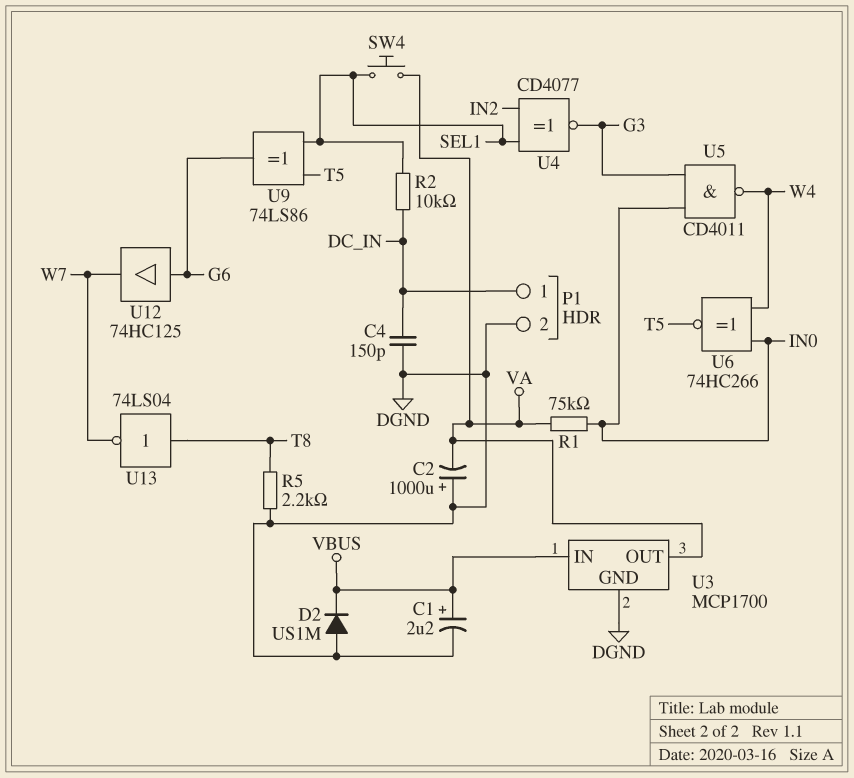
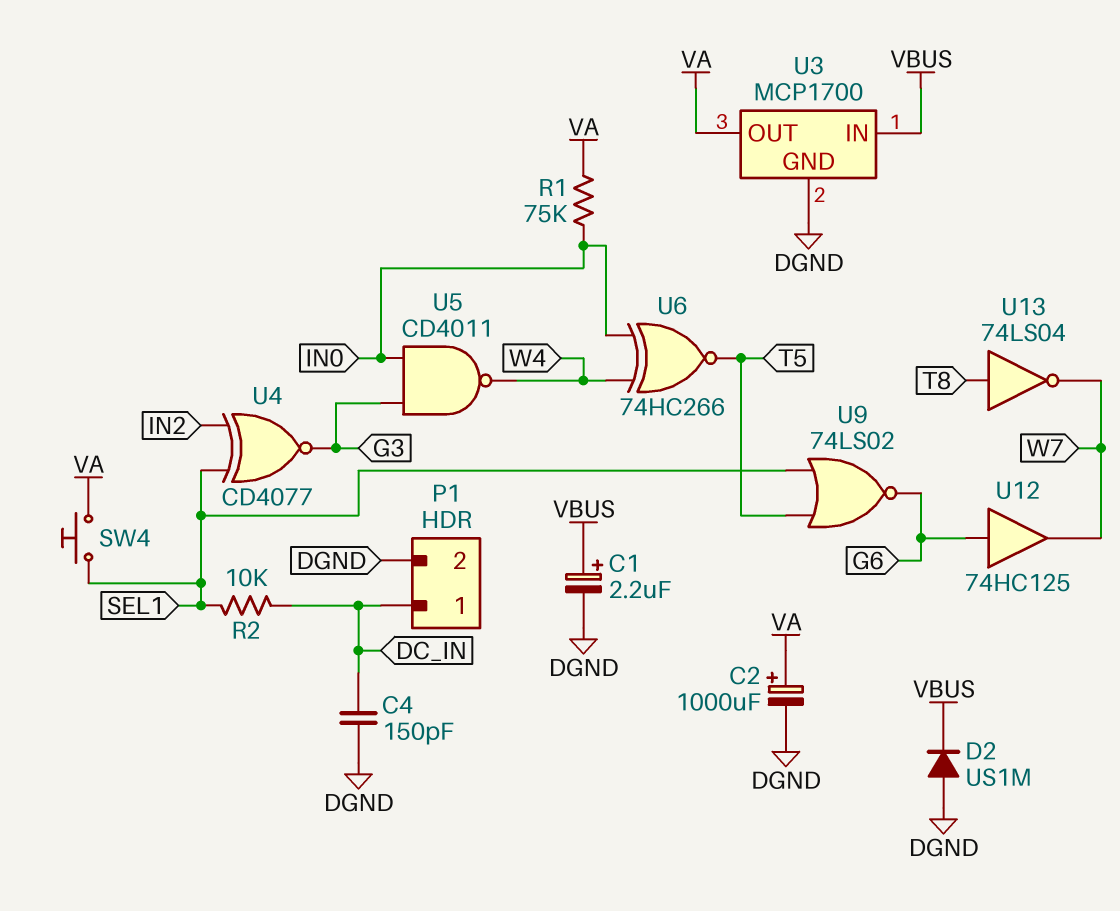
C2: 1000uF (plus DGND, minus VA) -> 1000uF (plus VA, minus DGND)
R5: 2.2k (DGND, T8) -> none
U9: XOR 74LS86 (in SEL1, in T5, out G6) -> NOR 74LS02 (in SEL1, in T5, out G6)

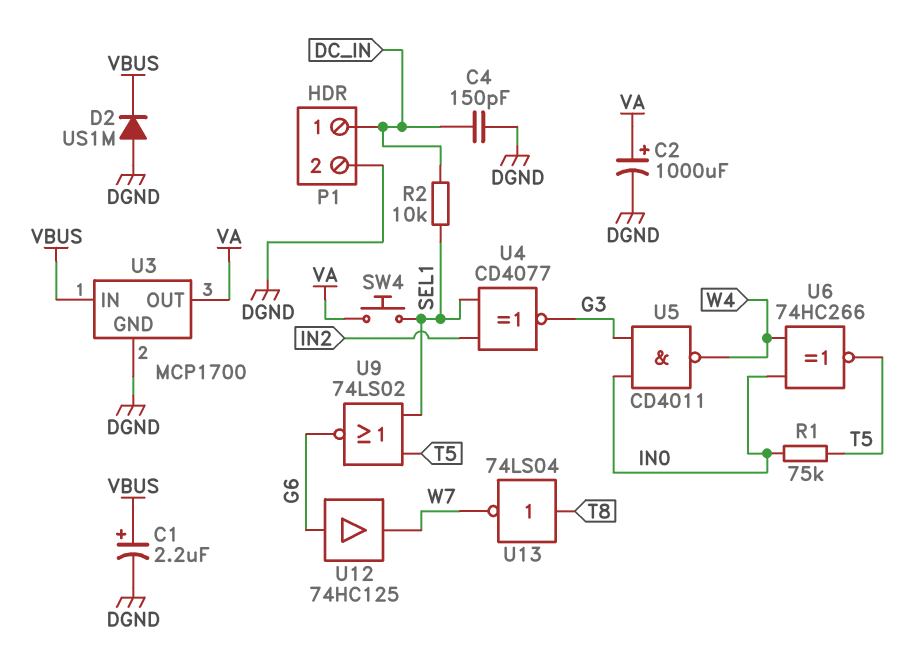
R1: 75k (IN0, VA) -> 75k (IN0, T5)

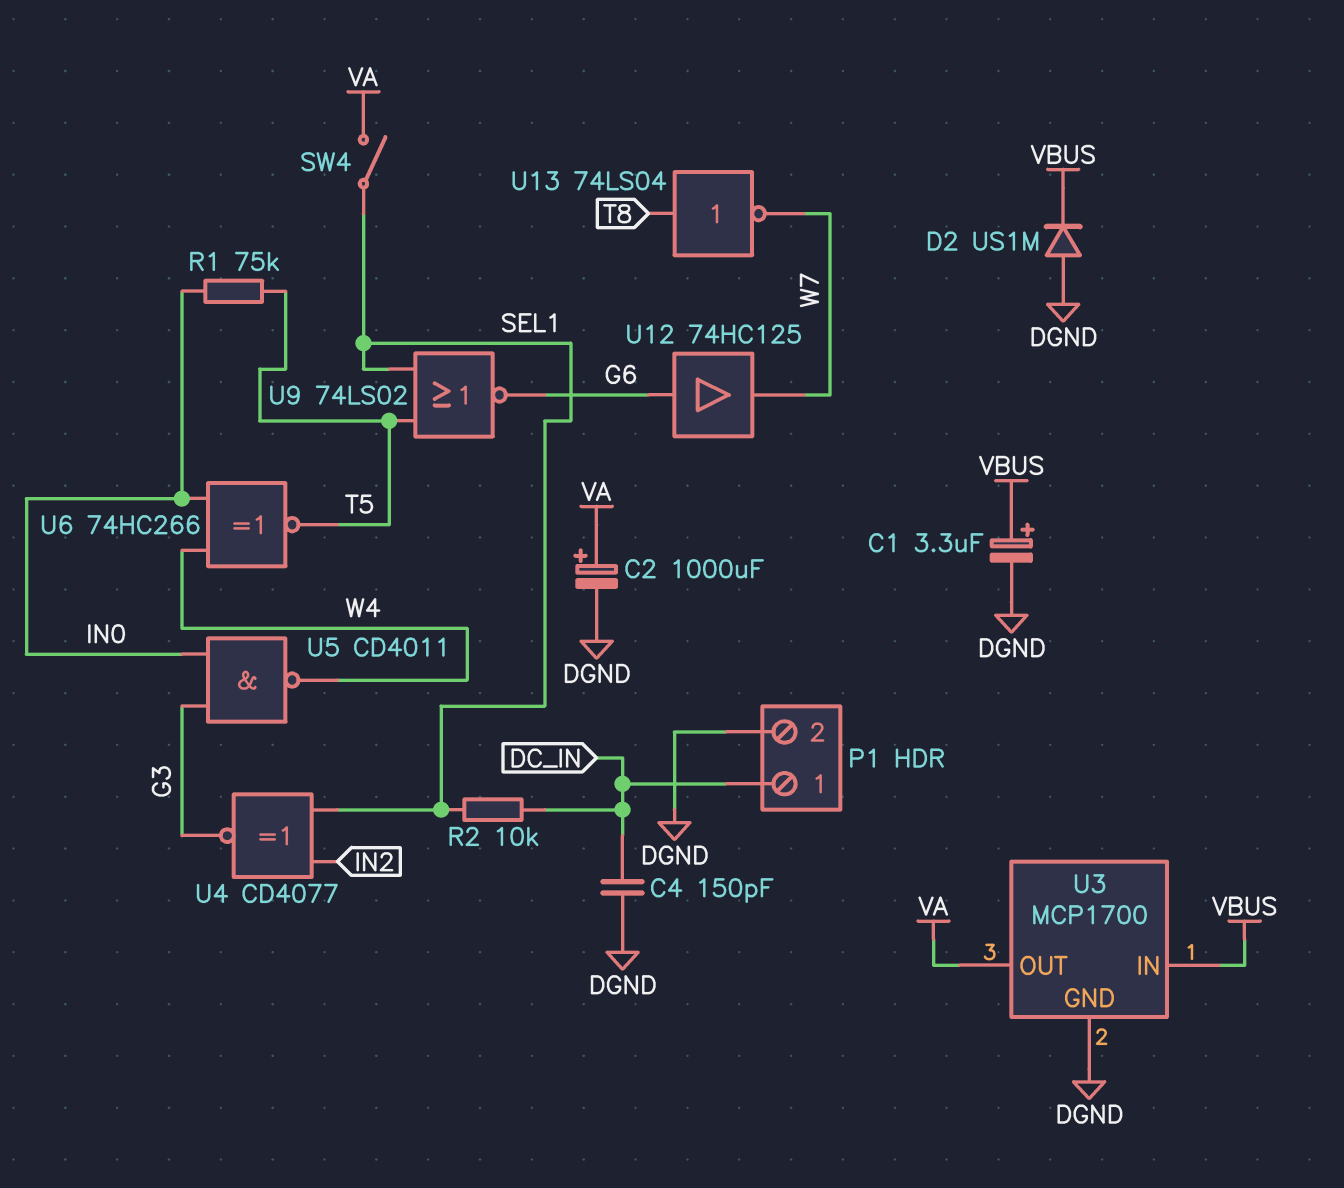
C1: 2.2uF (plus VBUS, minus DGND) -> 3.3uF (plus VBUS, minus DGND)
SW4: button (SEL1, VA) -> switch (SEL1, VA)

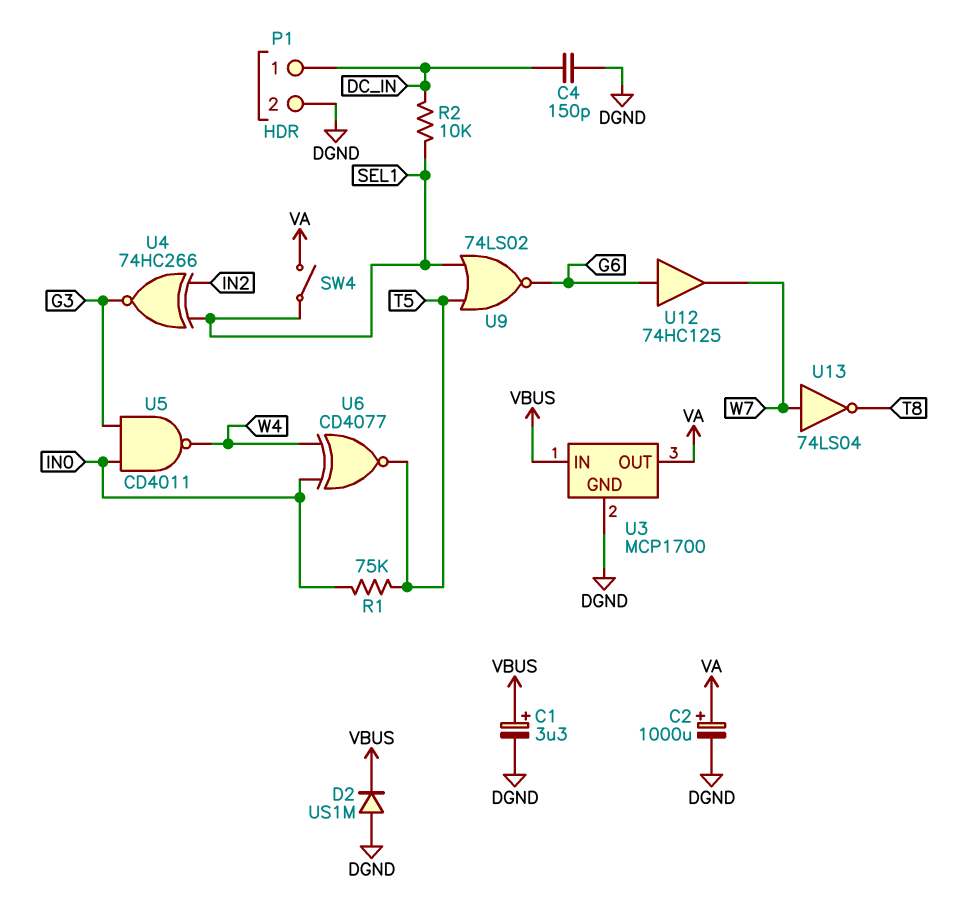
U4: XNOR CD4077 (in IN2, in SEL1, out G3) -> XNOR 74HC266 (in IN2, in SEL1, out G3)
U6: XNOR 74HC266 (in IN0, in W4, out T5) -> XNOR CD4077 (in IN0, in W4, out T5)
U13: NOT 74LS04 (in T8, out W7) -> NOT 74LS04 (in W7, out T8)

